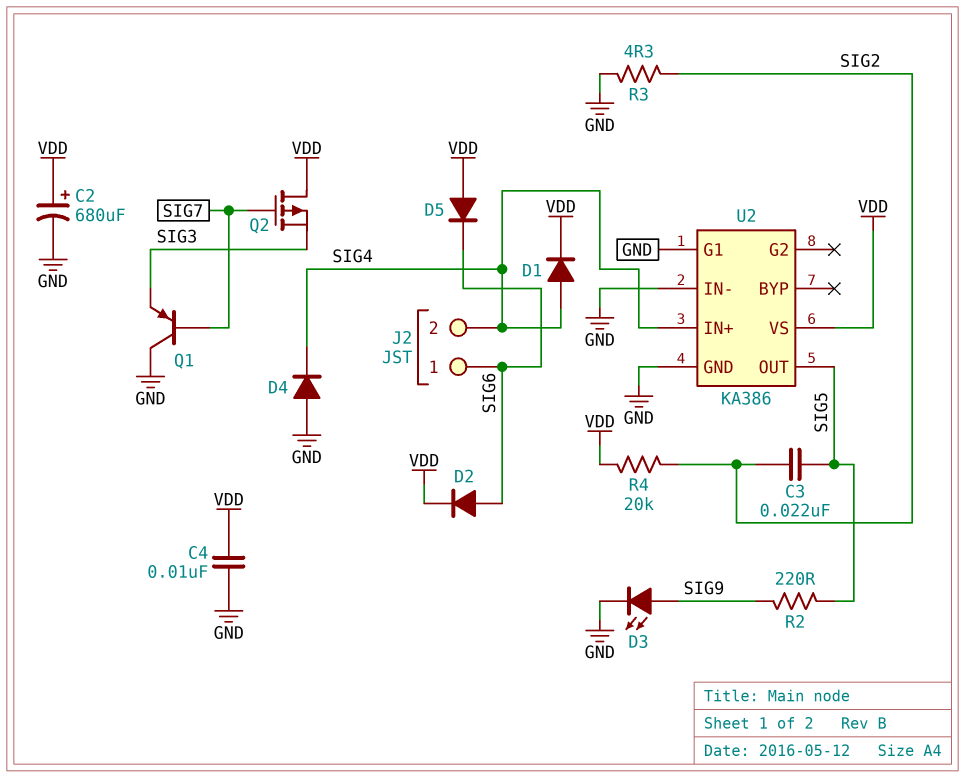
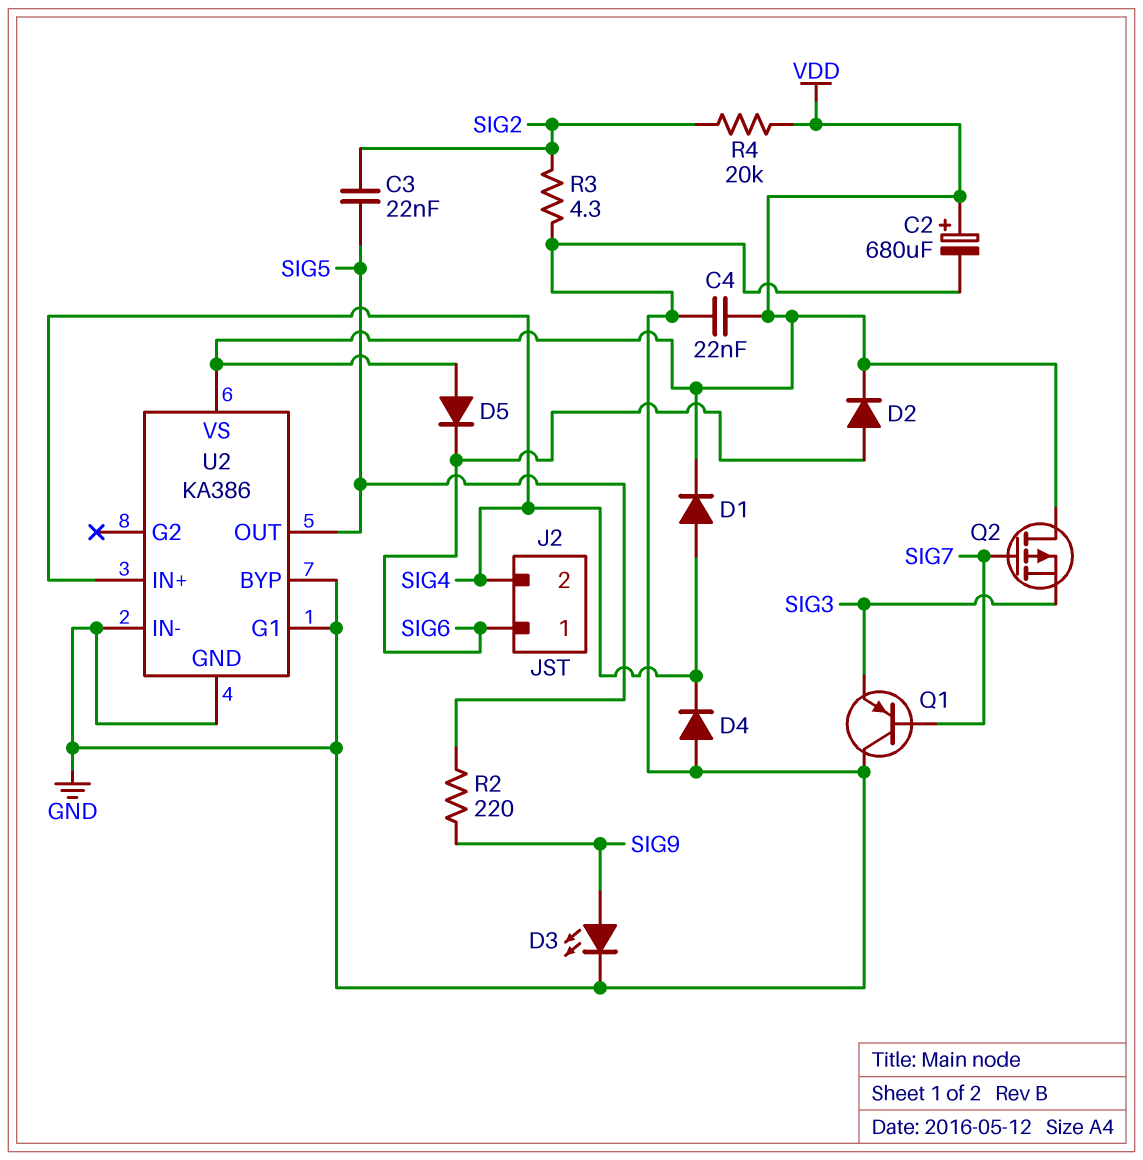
C4: 10nF (GND, VDD) -> 22nF (GND, VDD)
U2 pin BYP: none -> GND

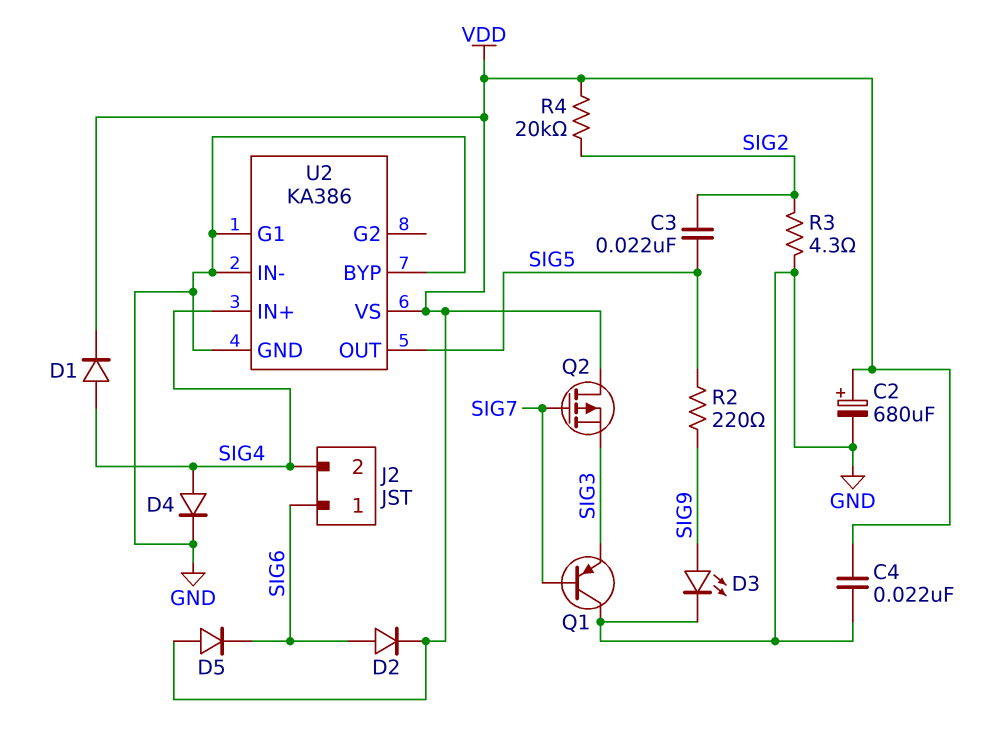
D4: diode (A GND, K SIG4) -> diode (A SIG4, K GND)

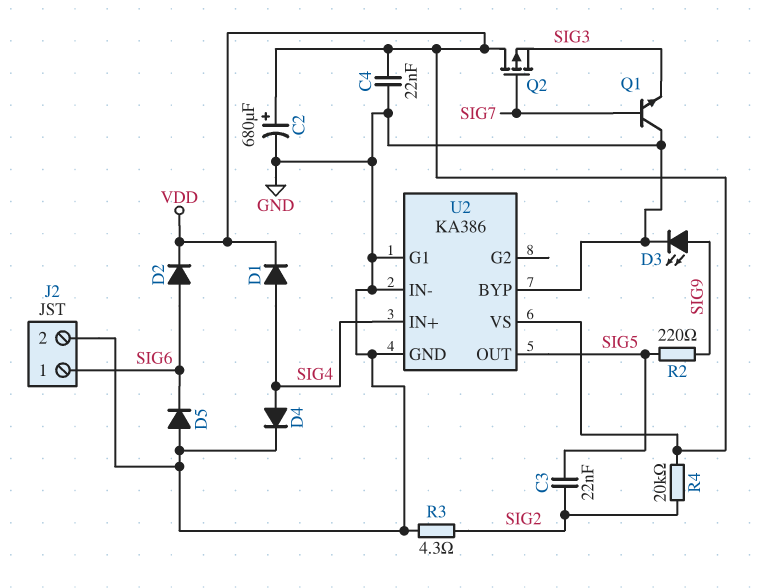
D5: diode (A VDD, K SIG6) -> diode (A GND, K SIG6)
J2 pin 2: SIG4 -> GND
Q1: PNP (B SIG7, C GND, E SIG3) -> NPN (B SIG7, C GND, E SIG3)

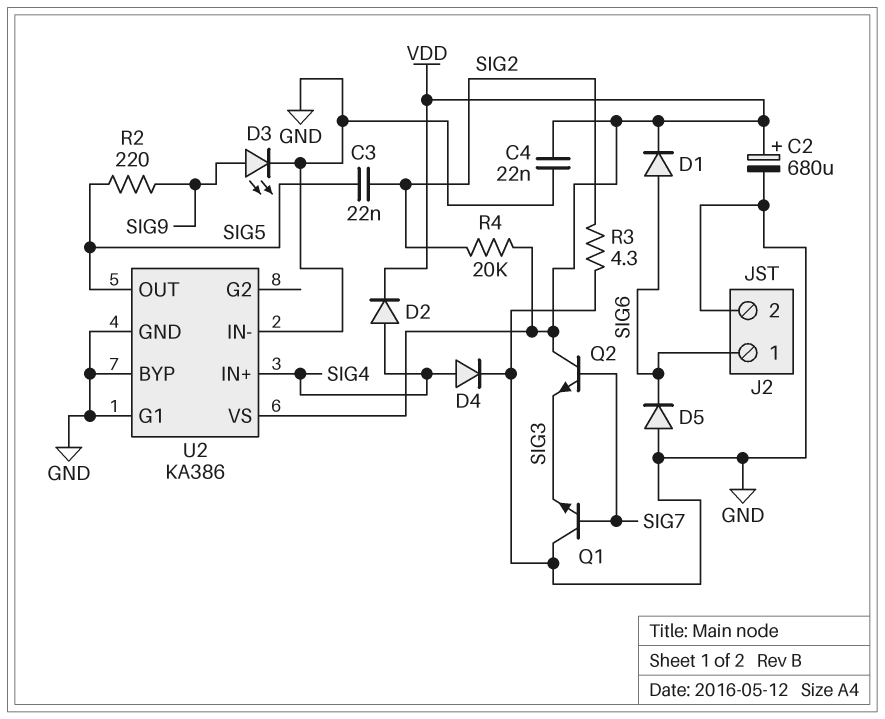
D1: diode (A SIG4, K VDD) -> diode (A SIG6, K VDD)
D2: diode (A SIG6, K VDD) -> diode (A SIG4, K VDD)
Q2: PMOS (G SIG7, D VDD, S SIG3) -> NPN (B SIG7, C VDD, E SIG3)

